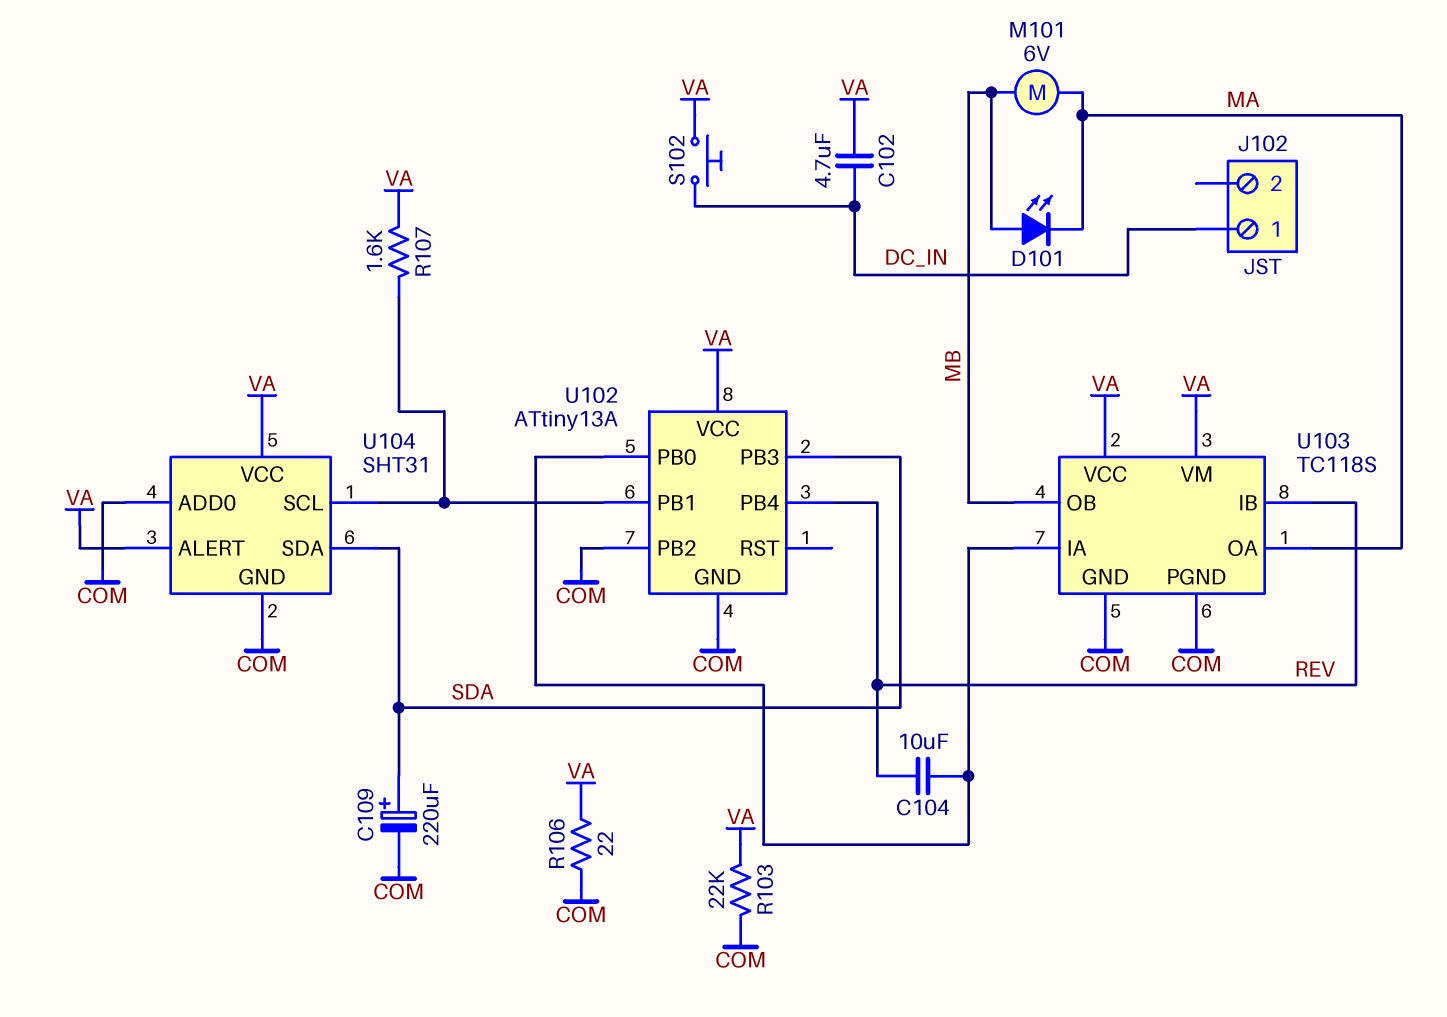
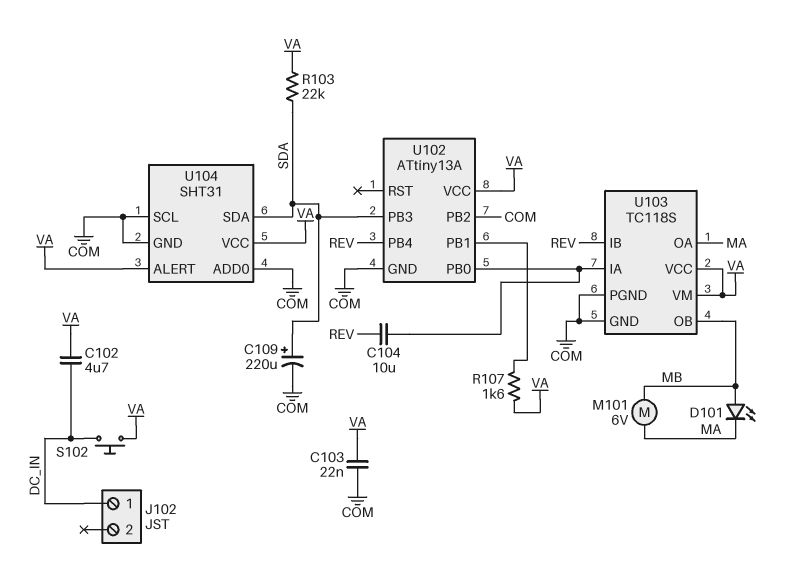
C103: none -> 22nF (COM, VA)
R103: 22k (COM, VA) -> 22k (SDA, VA)
R106: 22 (COM, VA) -> none
U104 pin SCL: U102/PB1 -> COM

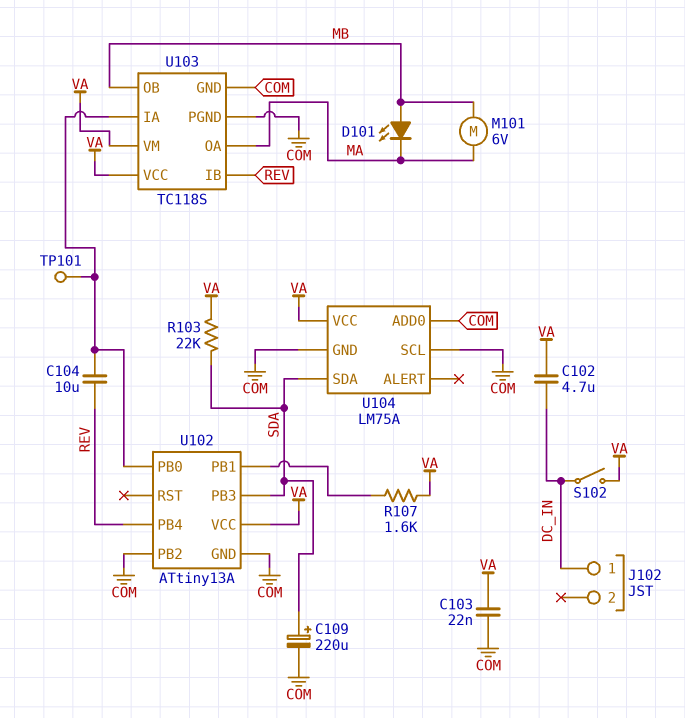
S102: button (DC_IN, VA) -> switch (DC_IN, VA)
TP101: none -> test point (U102/PB0)
U104: SHT31 -> LM75A
U104 pin ALERT: VA -> none

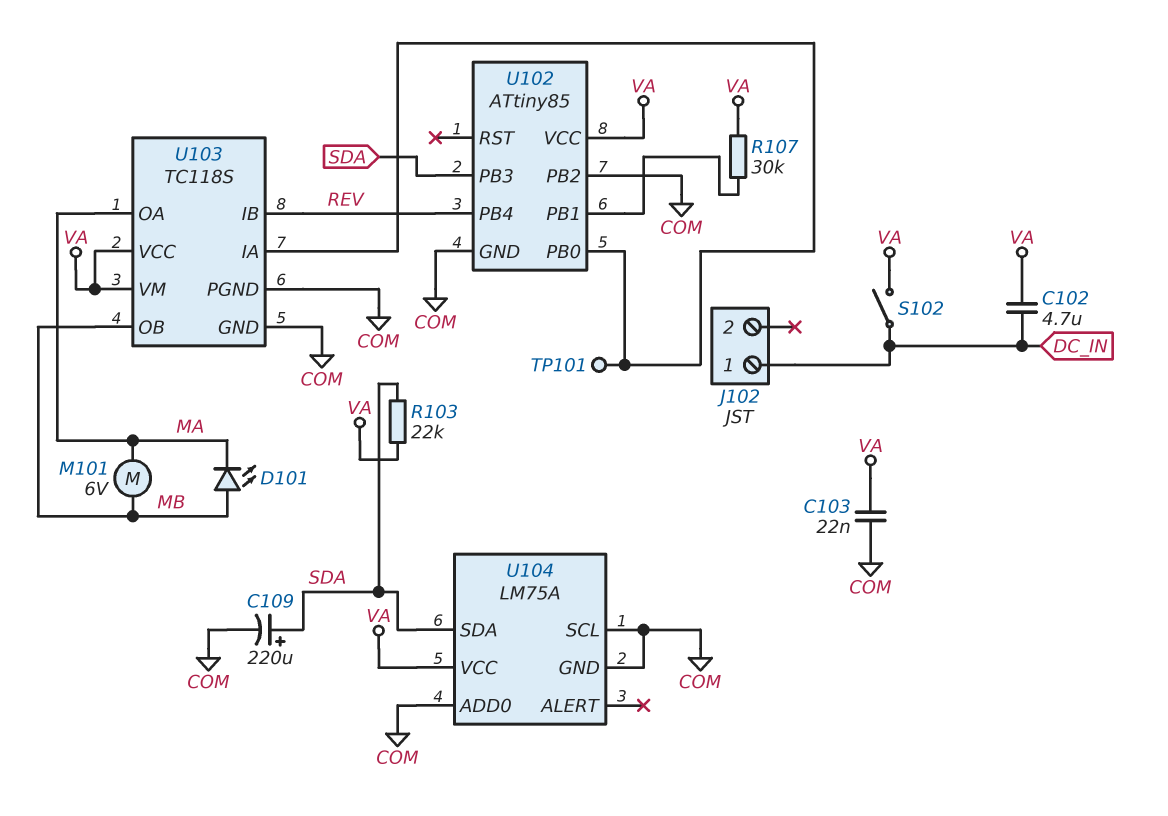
C104: 10uF (REV, U102/PB0) -> none
R107: 1.6k (U102/PB1, VA) -> 30k (U102/PB1, VA)
U102: ATtiny13A -> ATtiny85

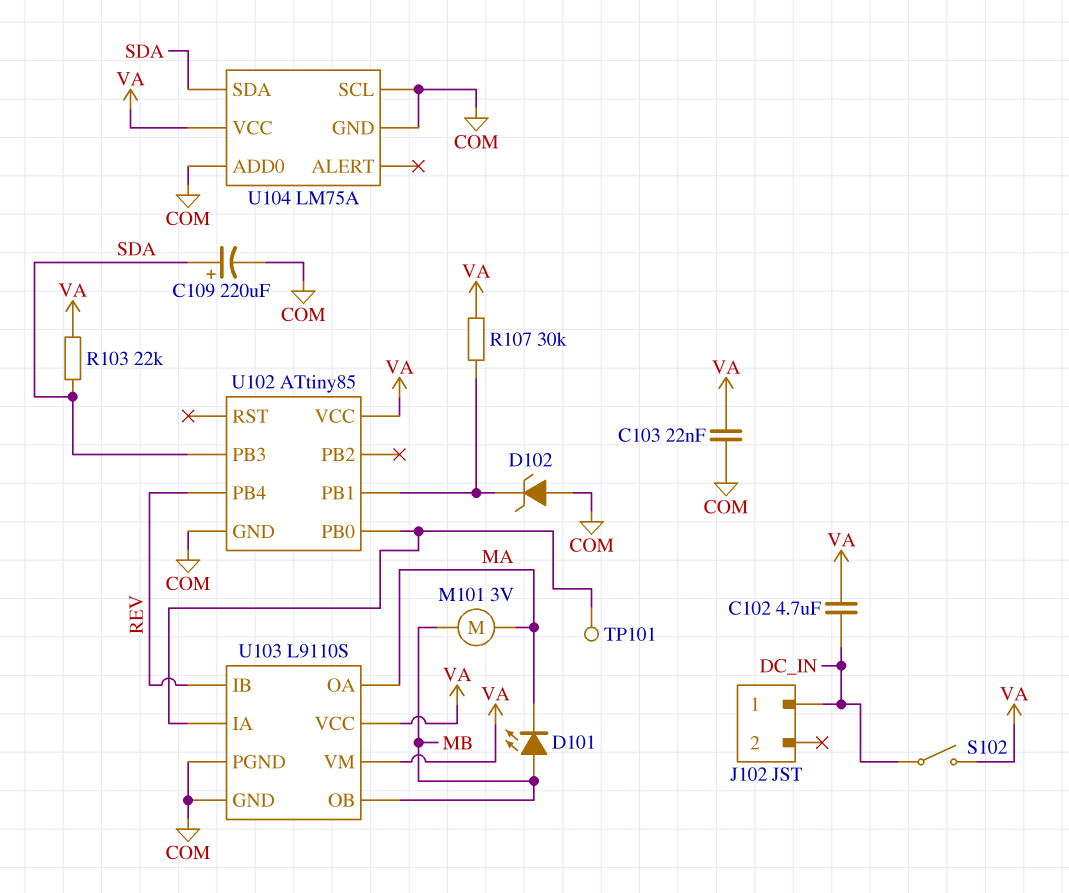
D102: none -> zener (A COM, K U102/PB1)
M101: motor 6V (MA, MB) -> motor 3V (MA, MB)
U102 pin PB2: COM -> none
U103: TC118S -> L9110S

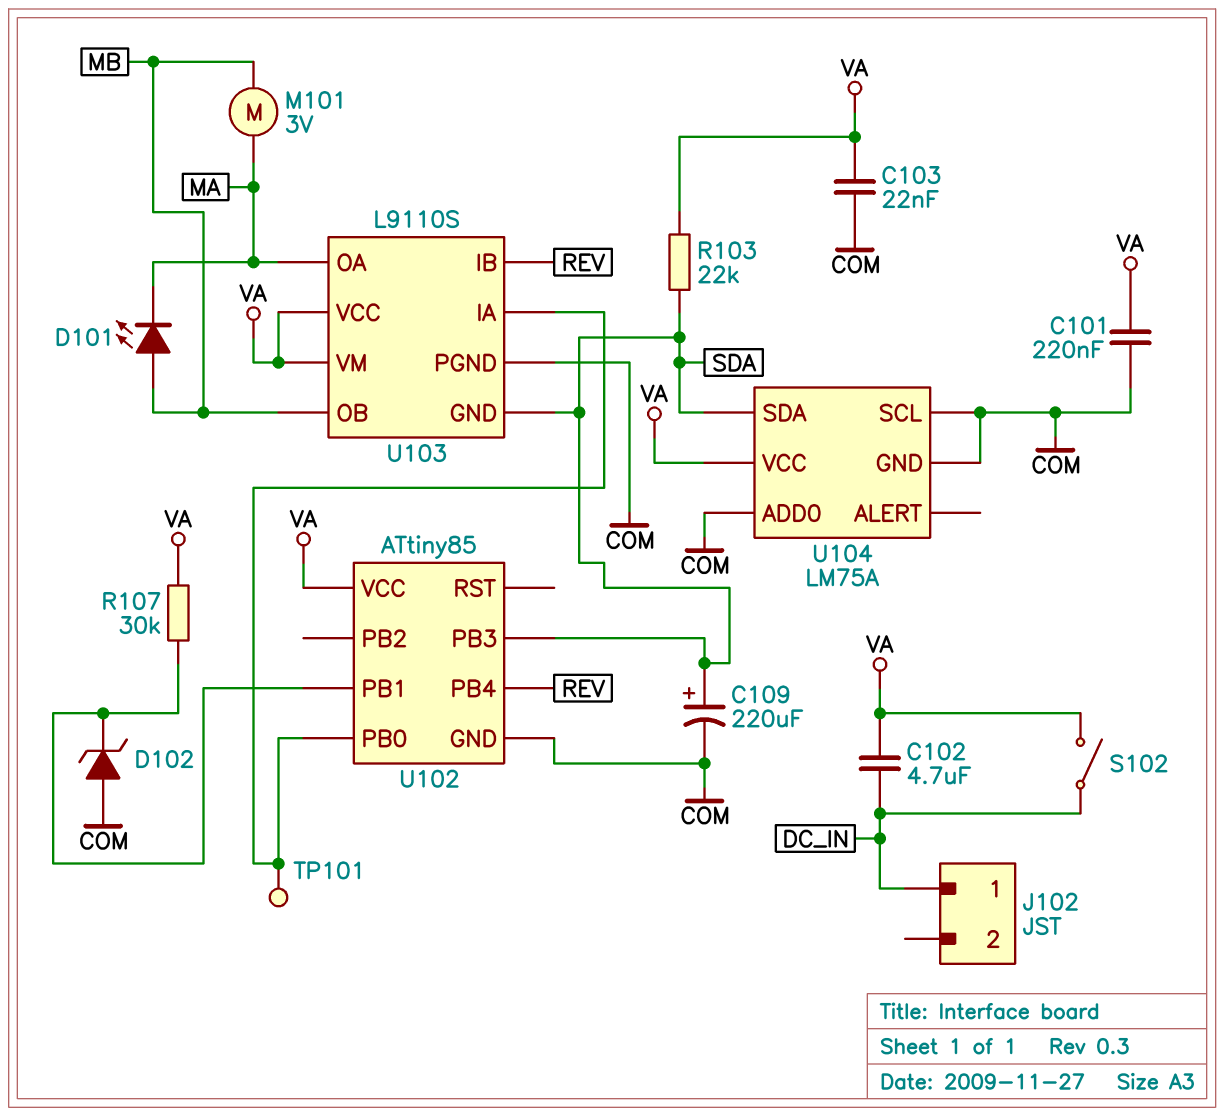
C101: none -> 220nF (COM, VA)
U103 pin GND: COM -> SDA

